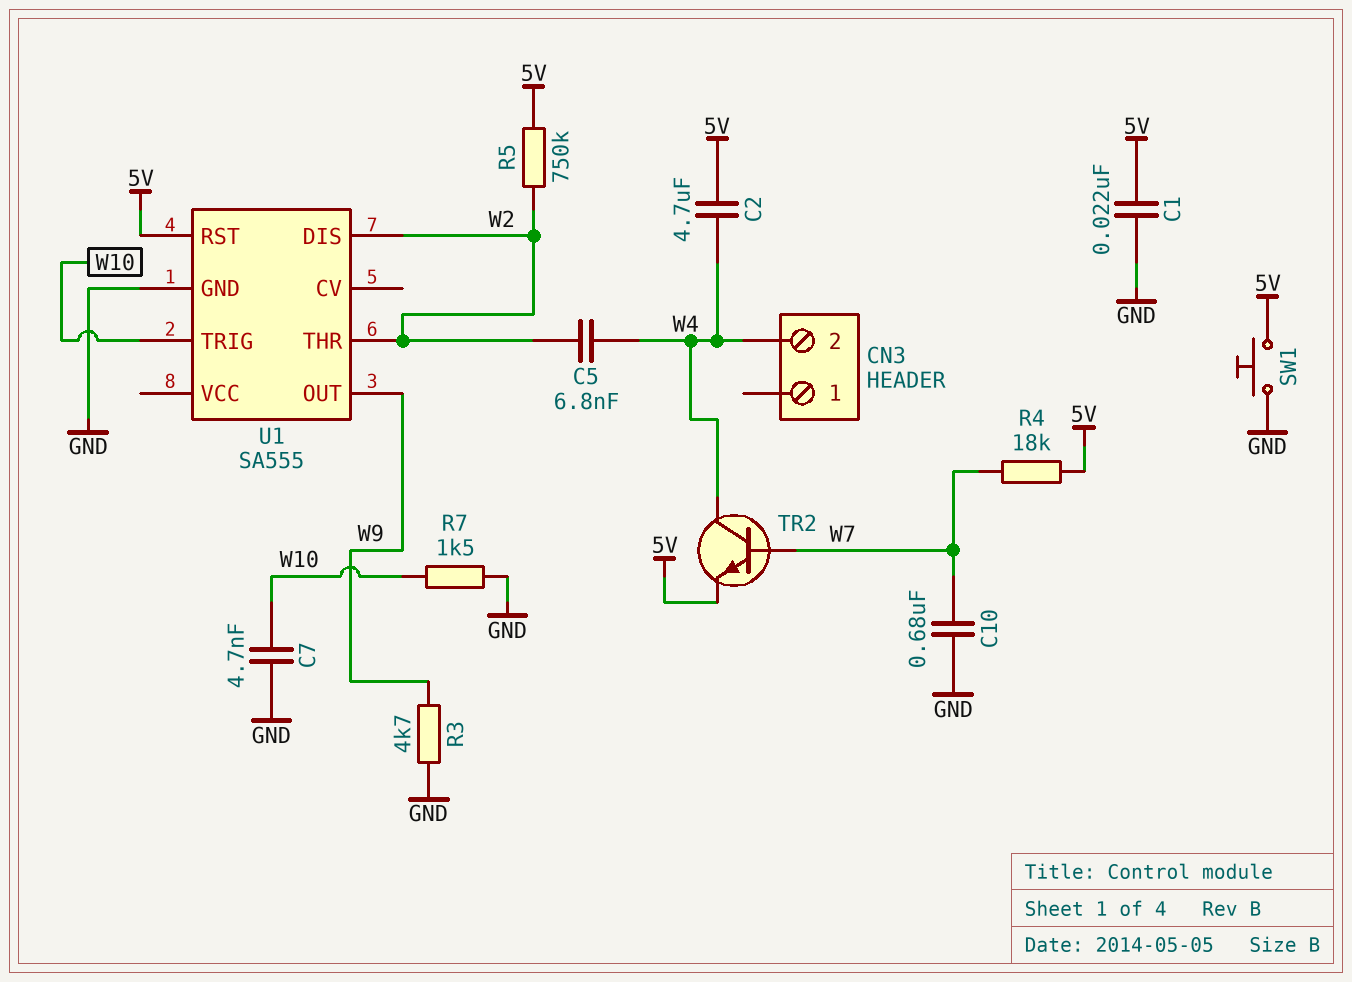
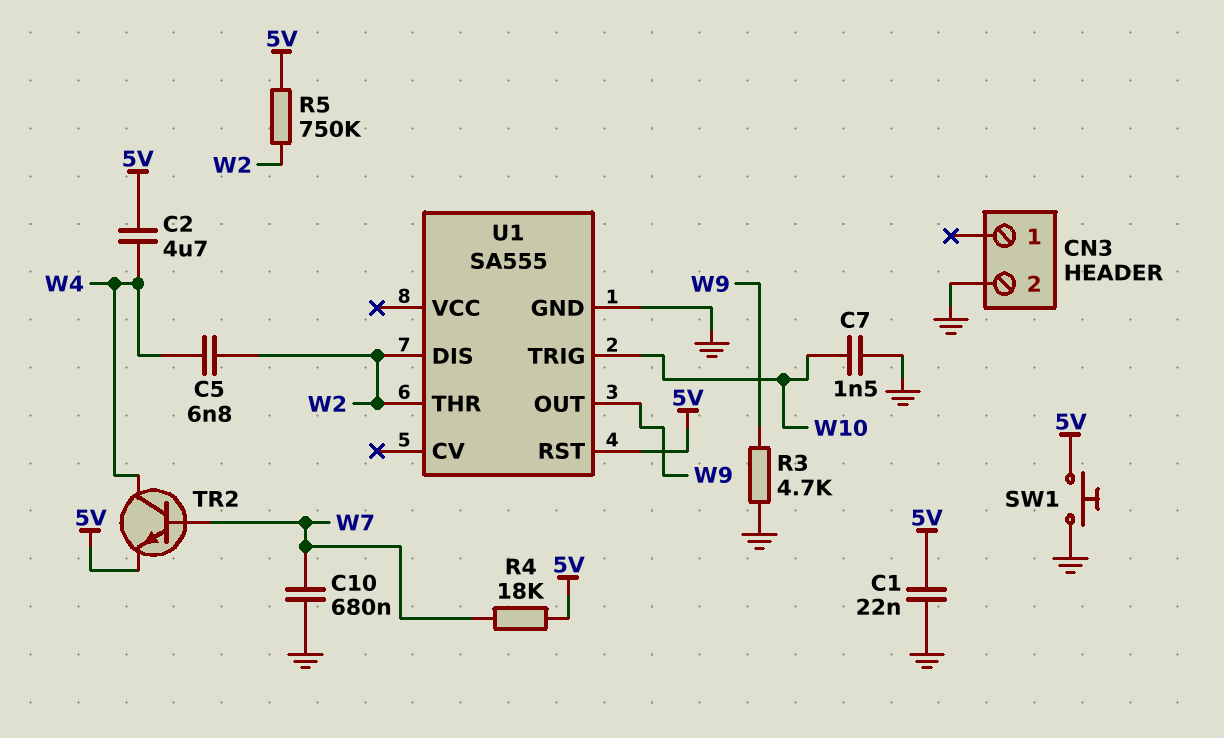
C7: 4.7nF (GND, W10) -> 1.5nF (GND, W10)
CN3 pin 2: W4 -> GND
R7: 1.5k (GND, W10) -> none

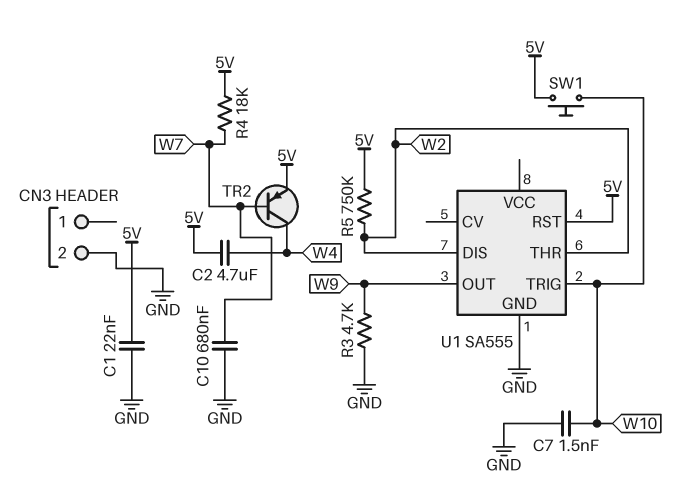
C5: 6.8nF (W2, W4) -> none
SW1: button (5V, GND) -> button (5V, W10)
TR2: NPN (B W7, C W4, E 5V) -> PNP (B W7, C W4, E 5V)

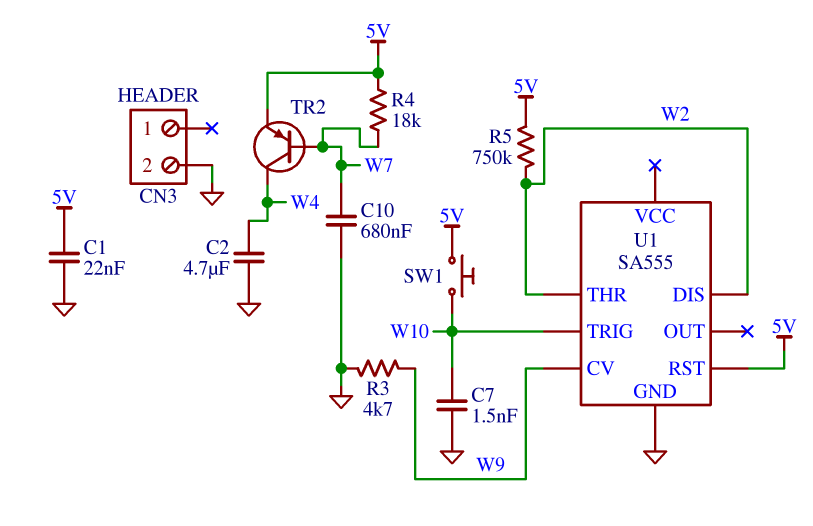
C2: 4.7uF (5V, W4) -> 4.7uF (GND, W4)
U1 pin CV: none -> W9
U1 pin OUT: W9 -> none

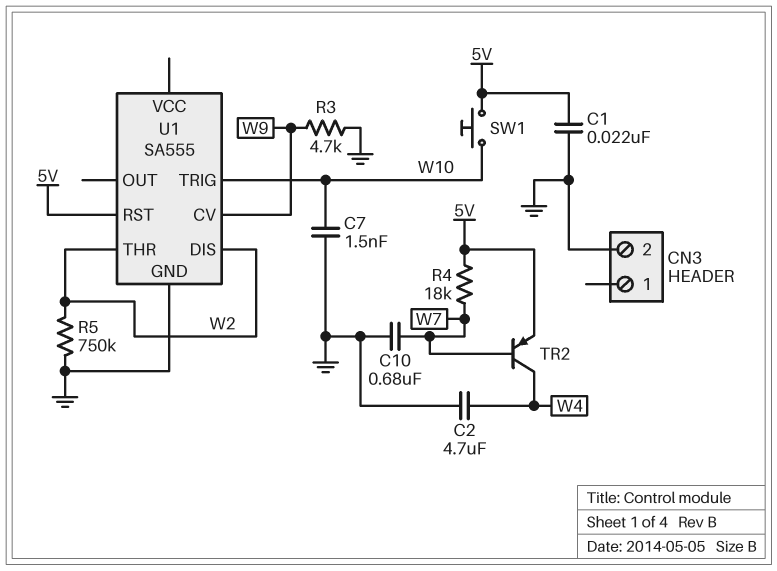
R5: 750k (5V, W2) -> 750k (GND, W2)

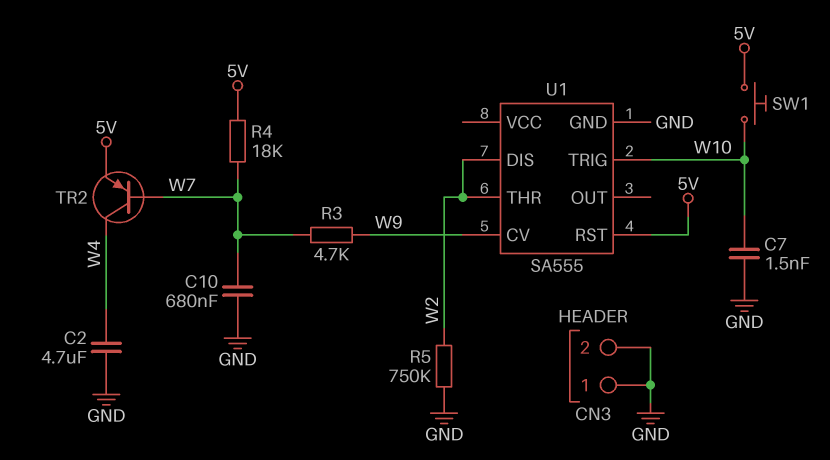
C1: 22nF (5V, GND) -> none
CN3 pin 1: none -> GND
R3: 4.7k (GND, W9) -> 4.7k (W7, W9)

